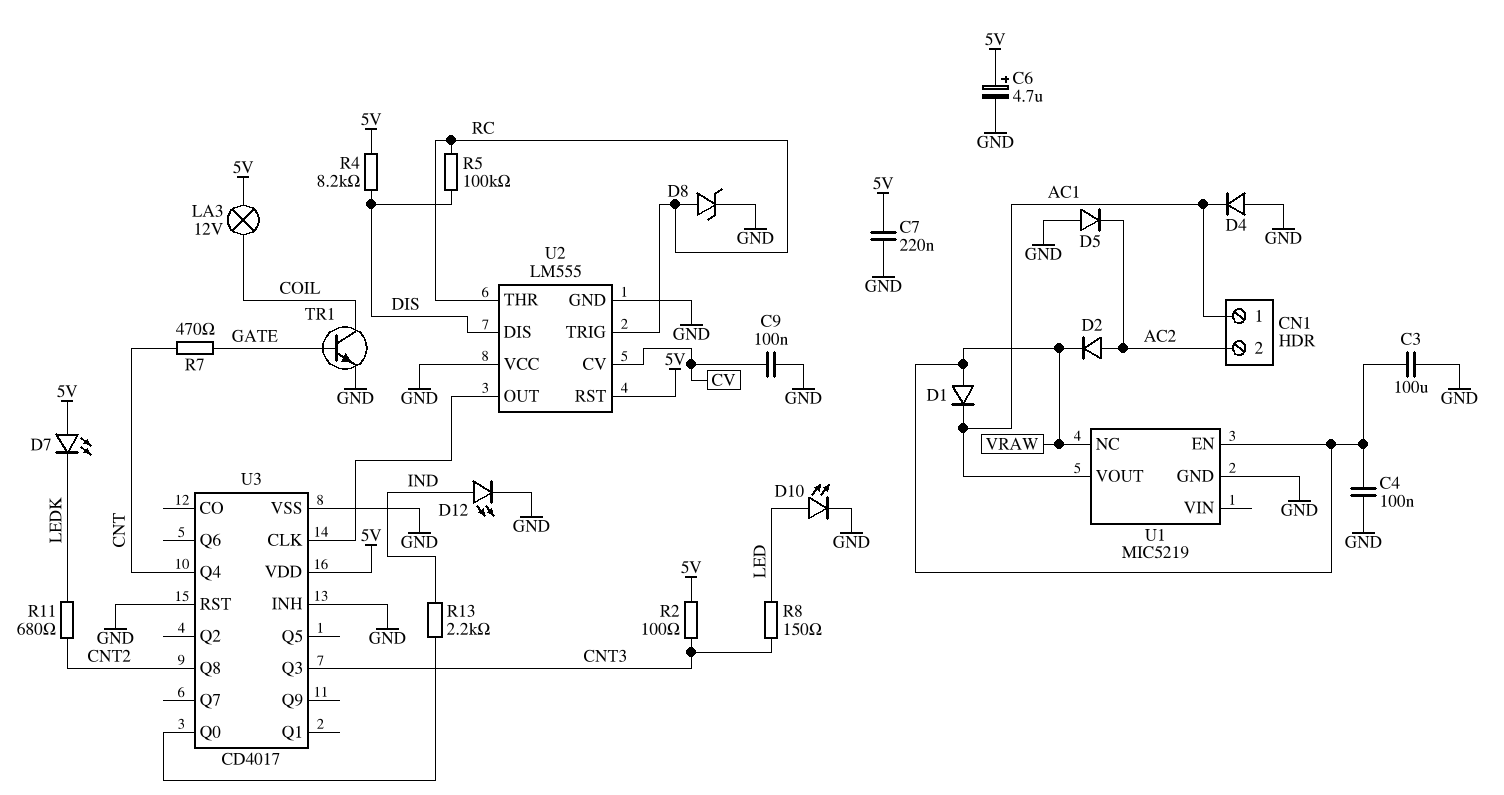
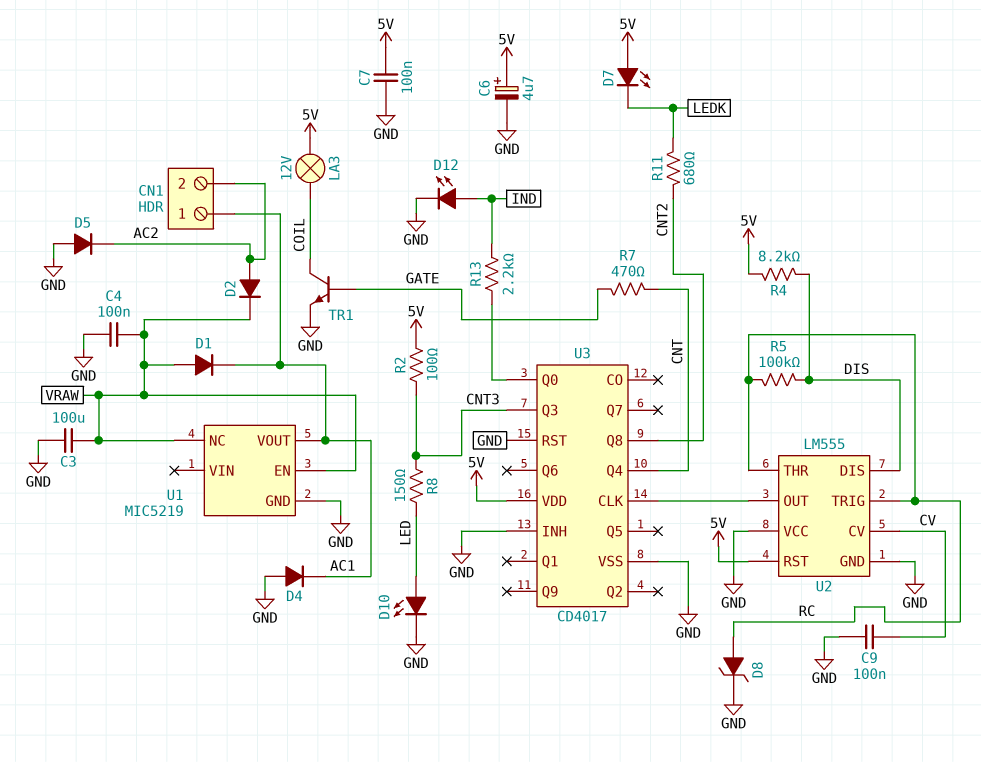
C7: 220nF (5V, GND) -> 100nF (5V, GND)

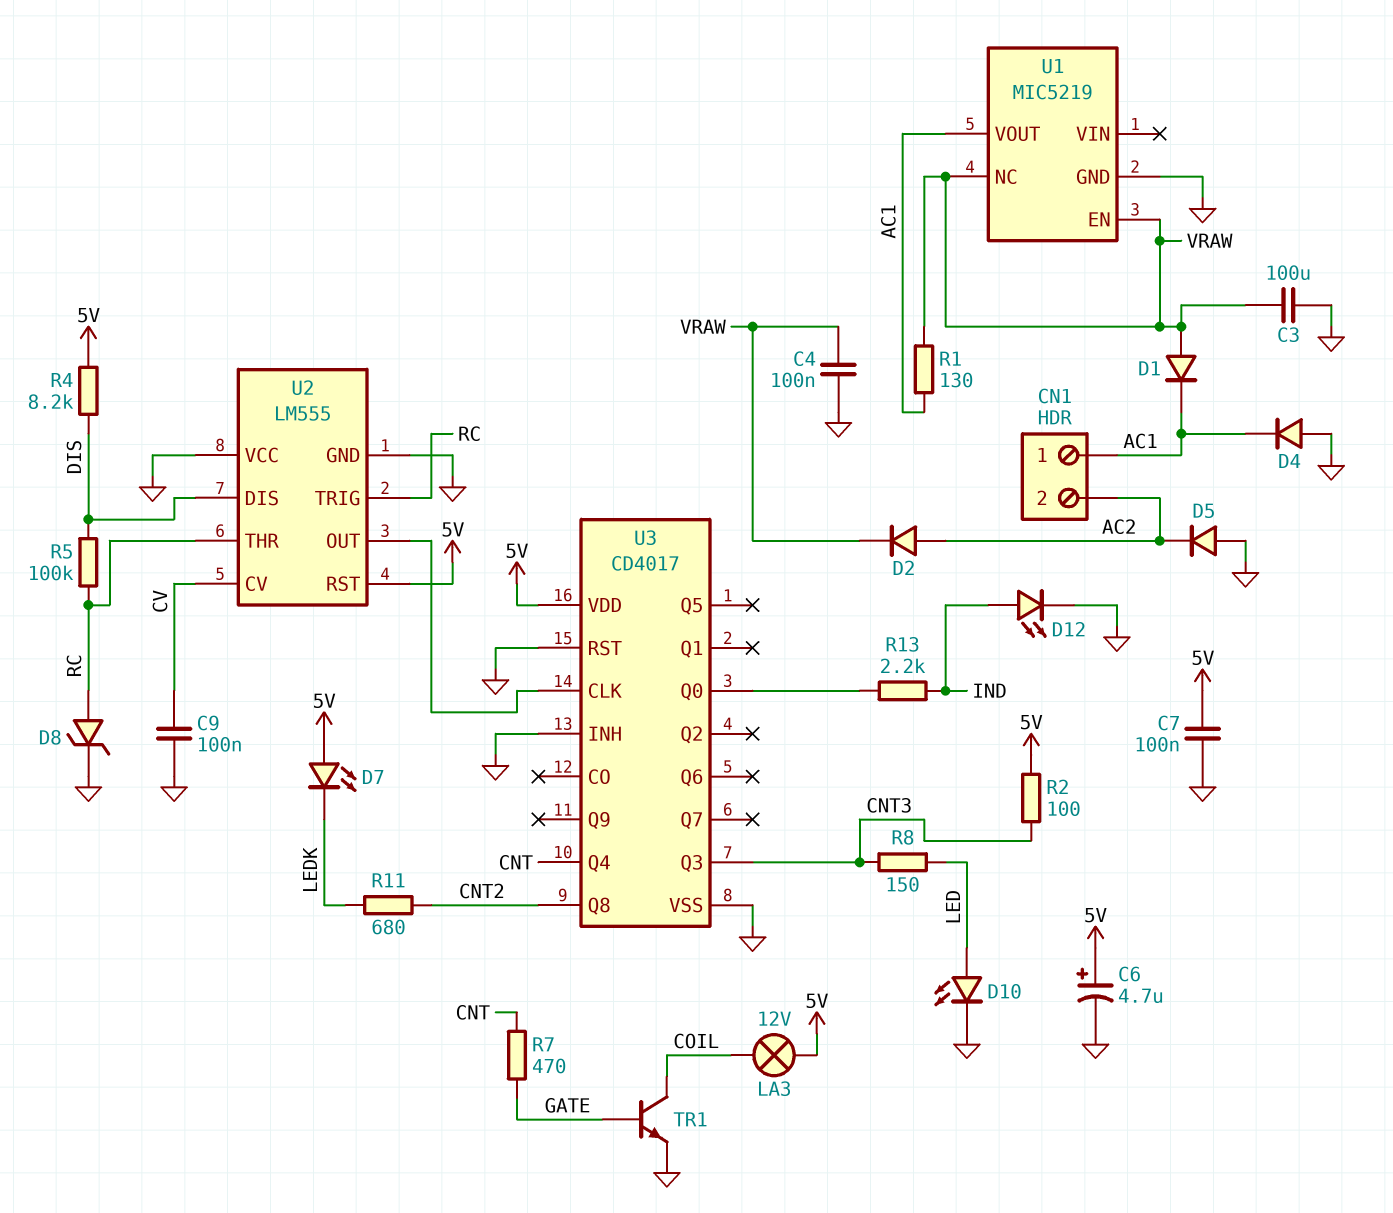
R1: none -> 130 (AC1, VRAW)

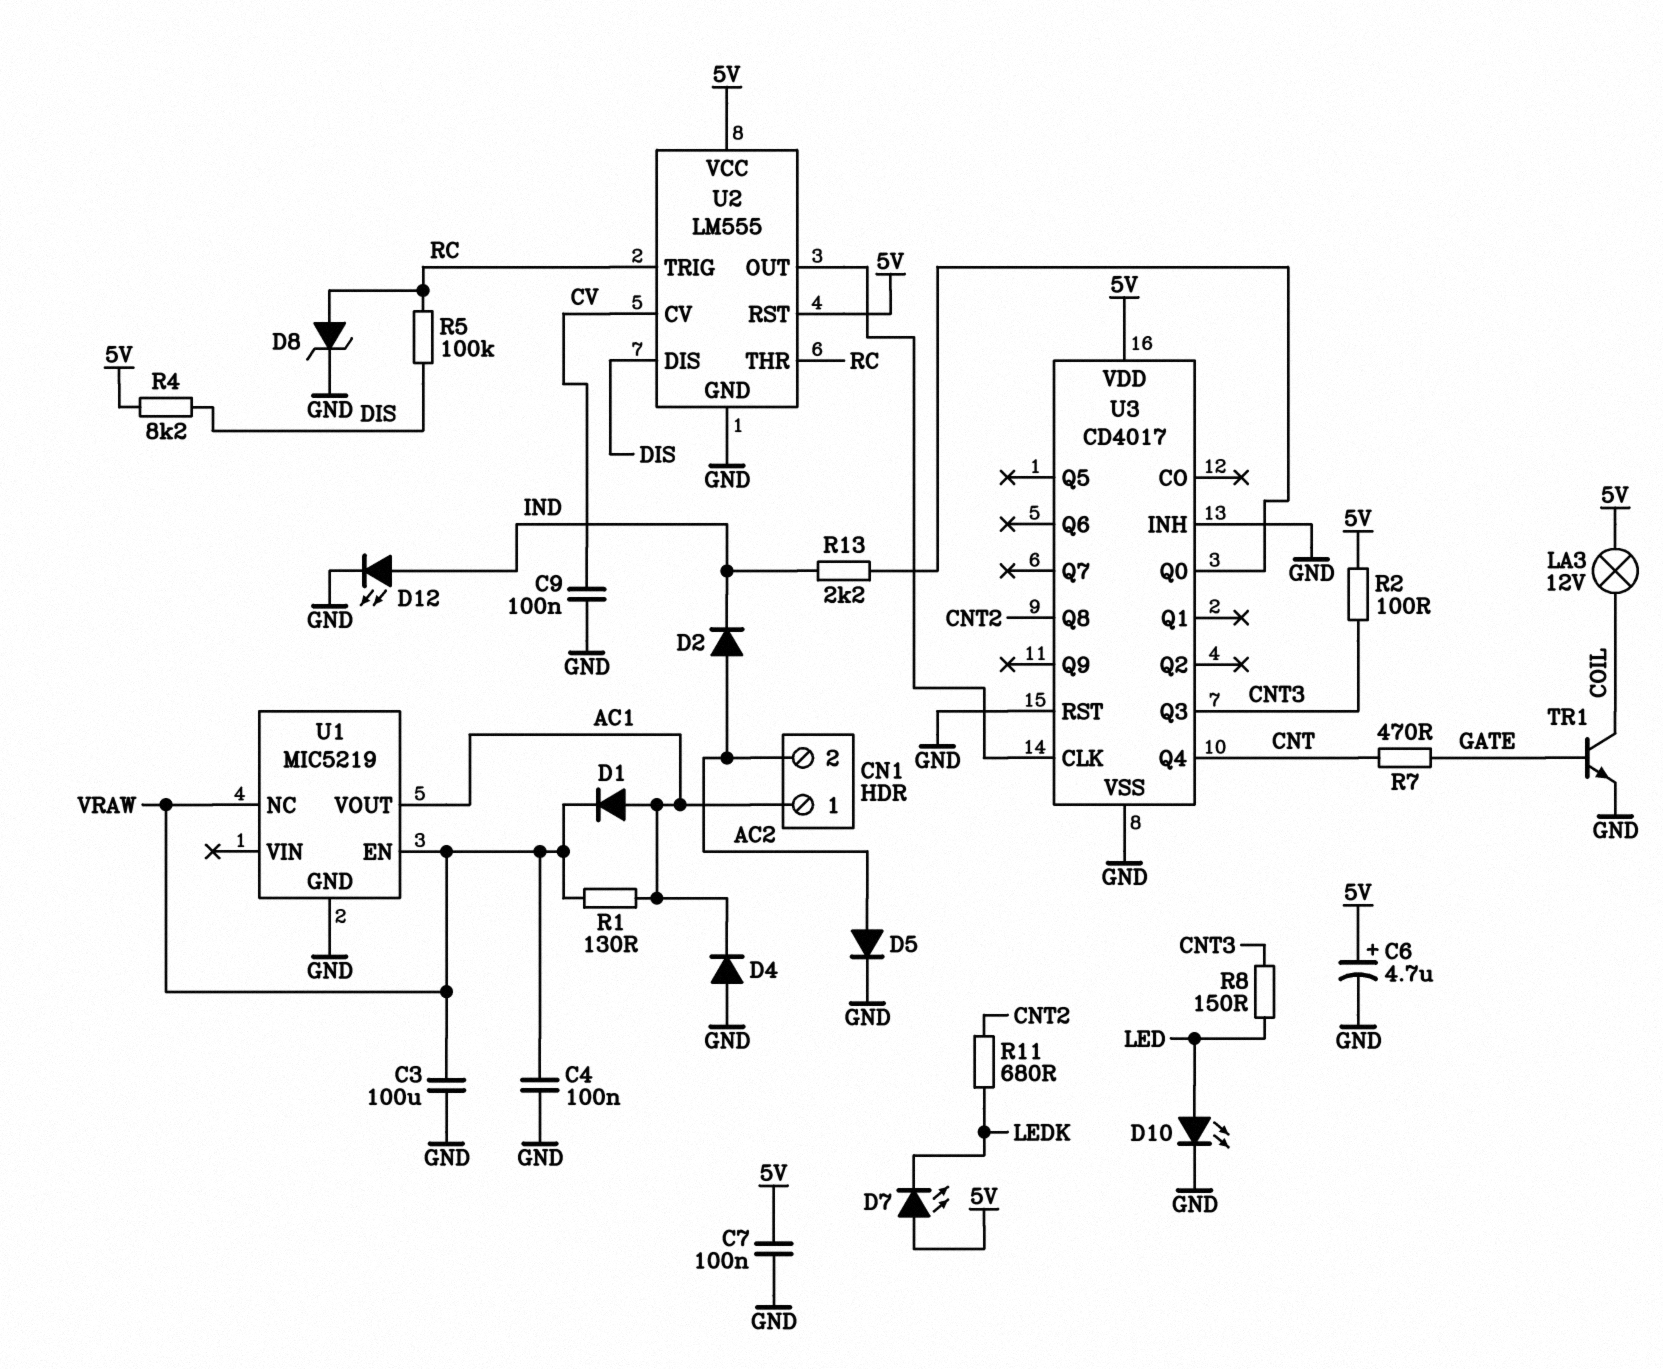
D1: diode (A VRAW, K AC1) -> diode (A AC1, K VRAW)
D2: diode (A AC2, K VRAW) -> diode (A AC2, K IND)
D5: diode (A GND, K AC2) -> diode (A AC2, K GND)
U2 pin VCC: GND -> 5V

